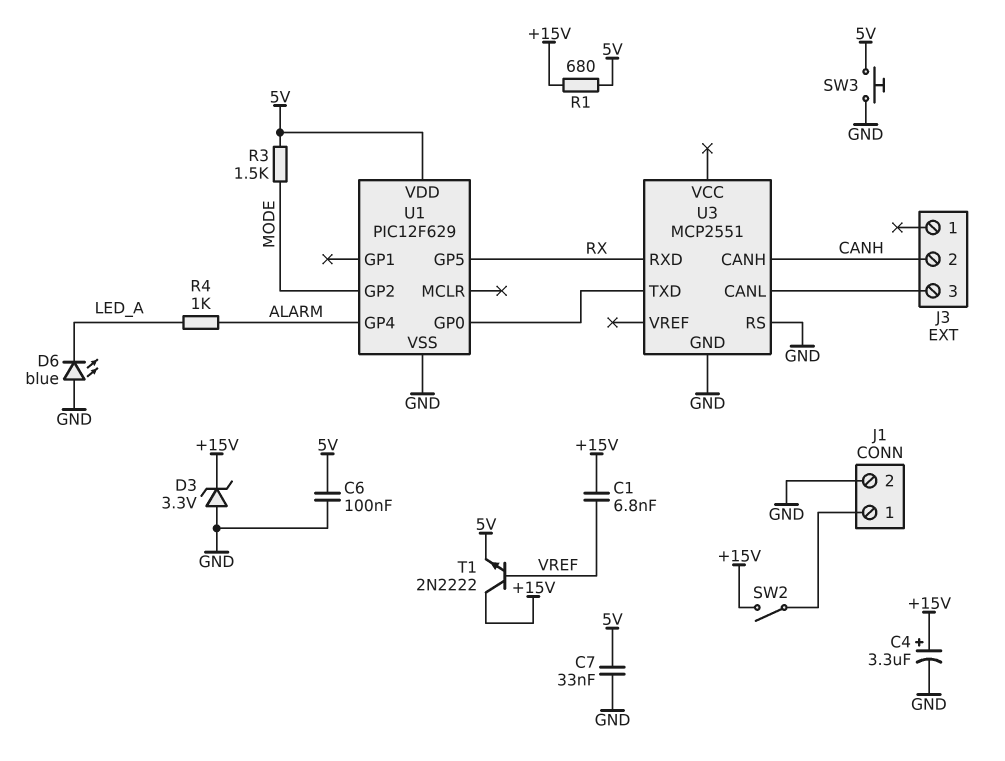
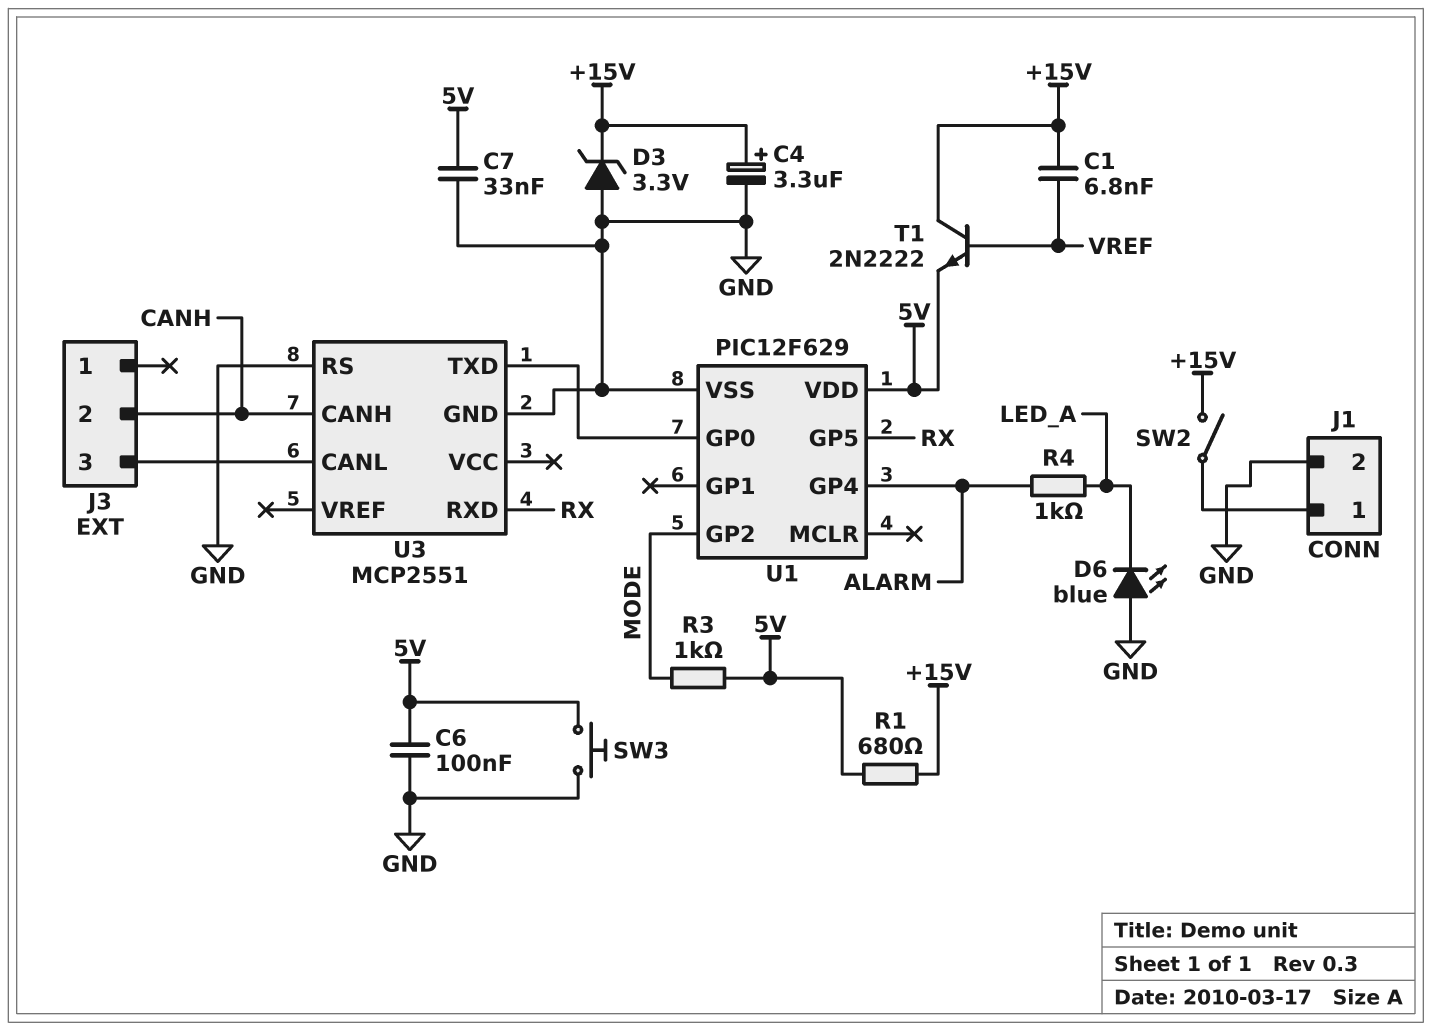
R3: 1.5k (5V, MODE) -> 1k (5V, MODE)

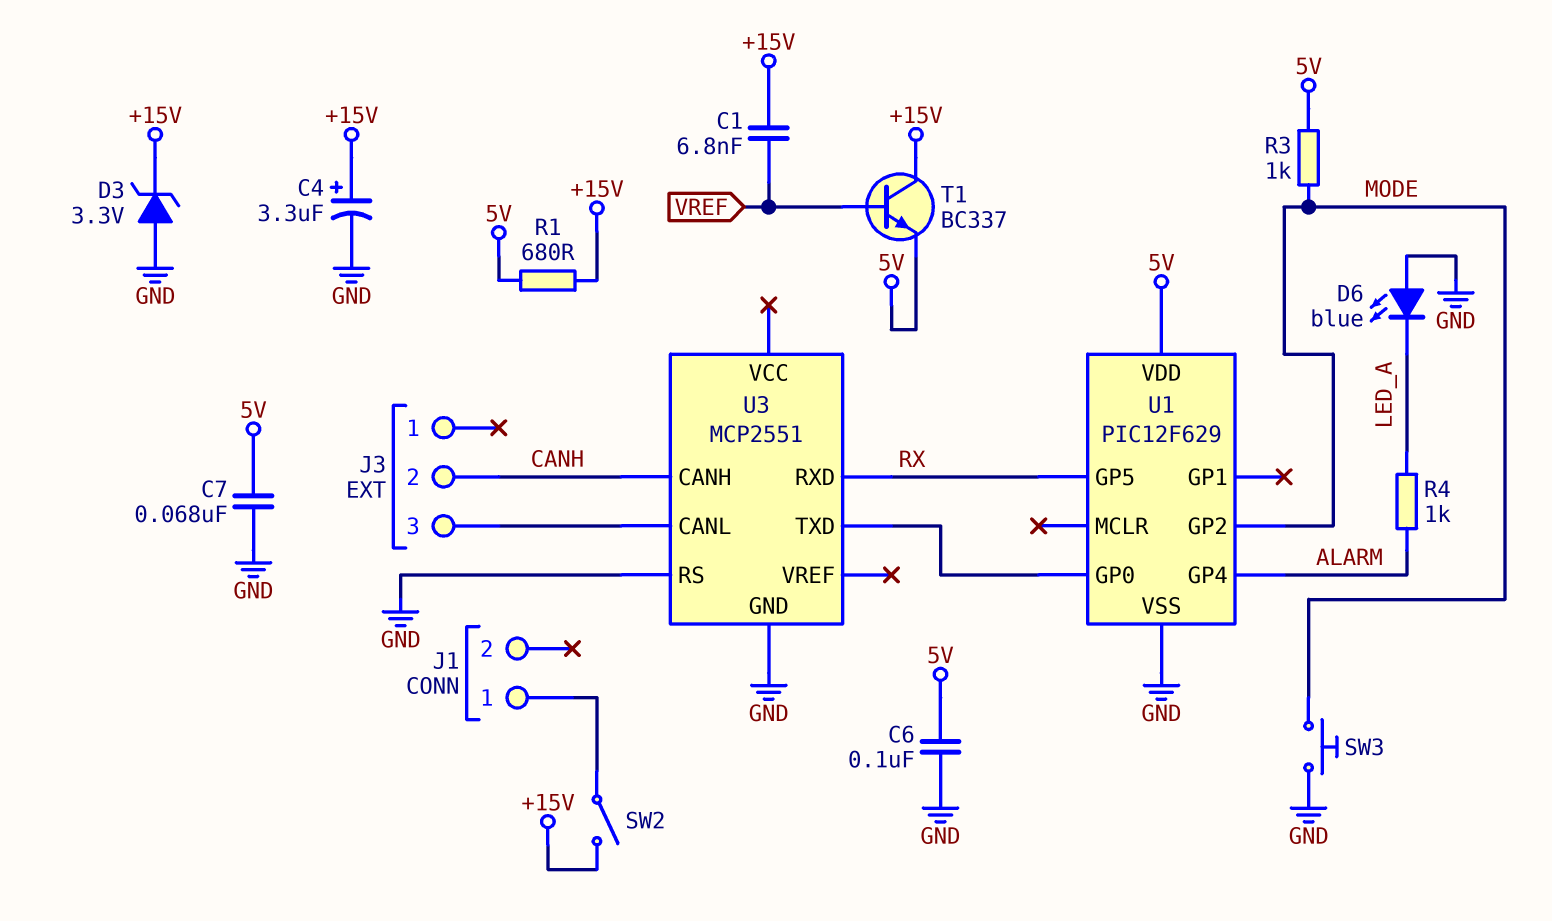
C7: 33nF (5V, GND) -> 68nF (5V, GND)
J1 pin 2: GND -> none
SW3: button (5V, GND) -> button (GND, MODE)
T1: NPN 2N2222 (B VREF, C +15V, E 5V) -> NPN BC337 (B VREF, C +15V, E 5V)

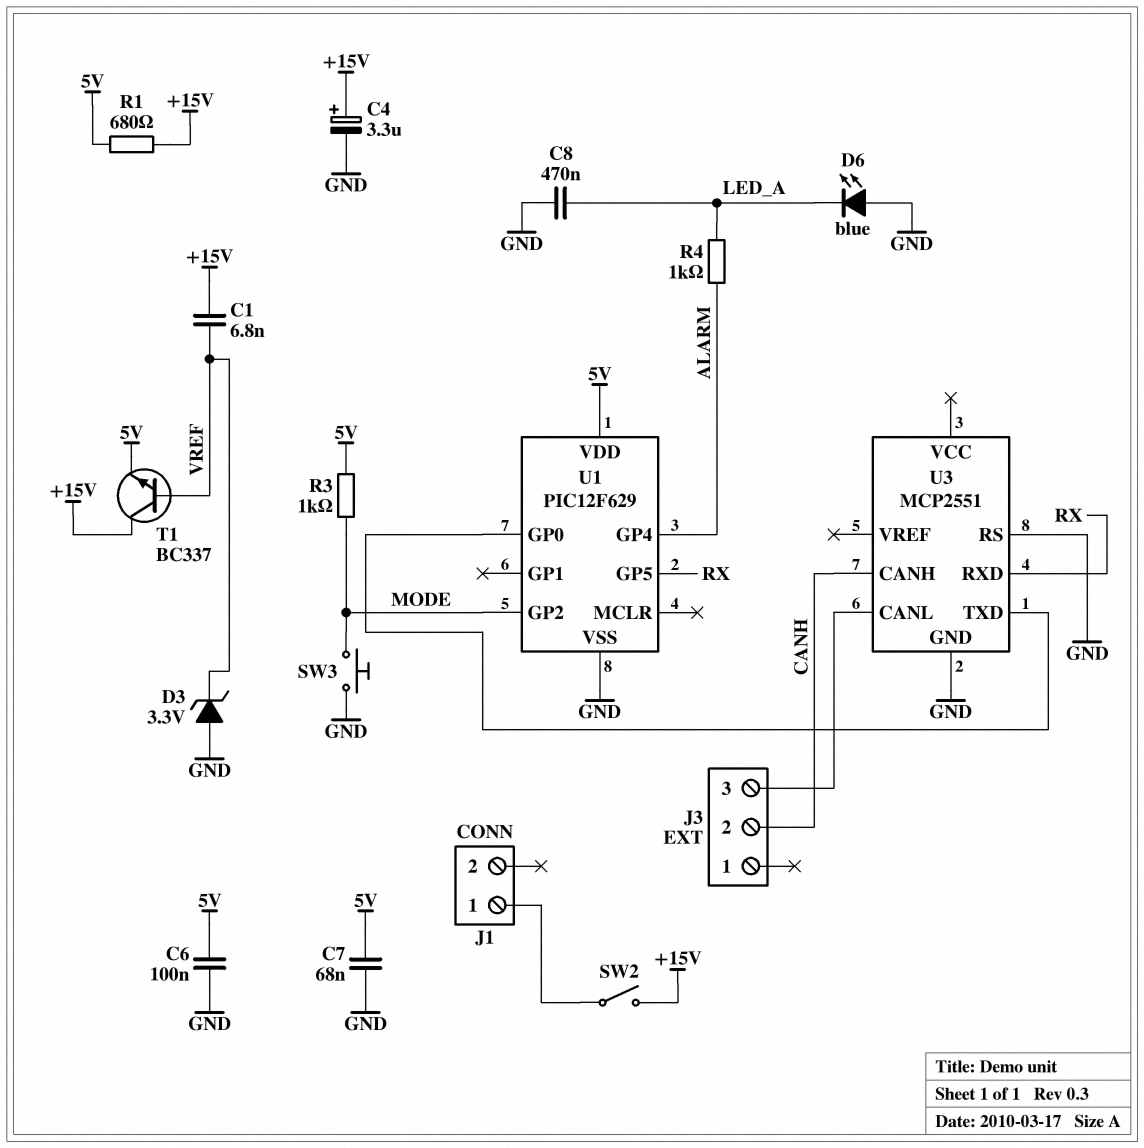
C8: none -> 470nF (GND, LED_A)
D3: zener 3.3V (A GND, K +15V) -> zener 3.3V (A GND, K VREF)

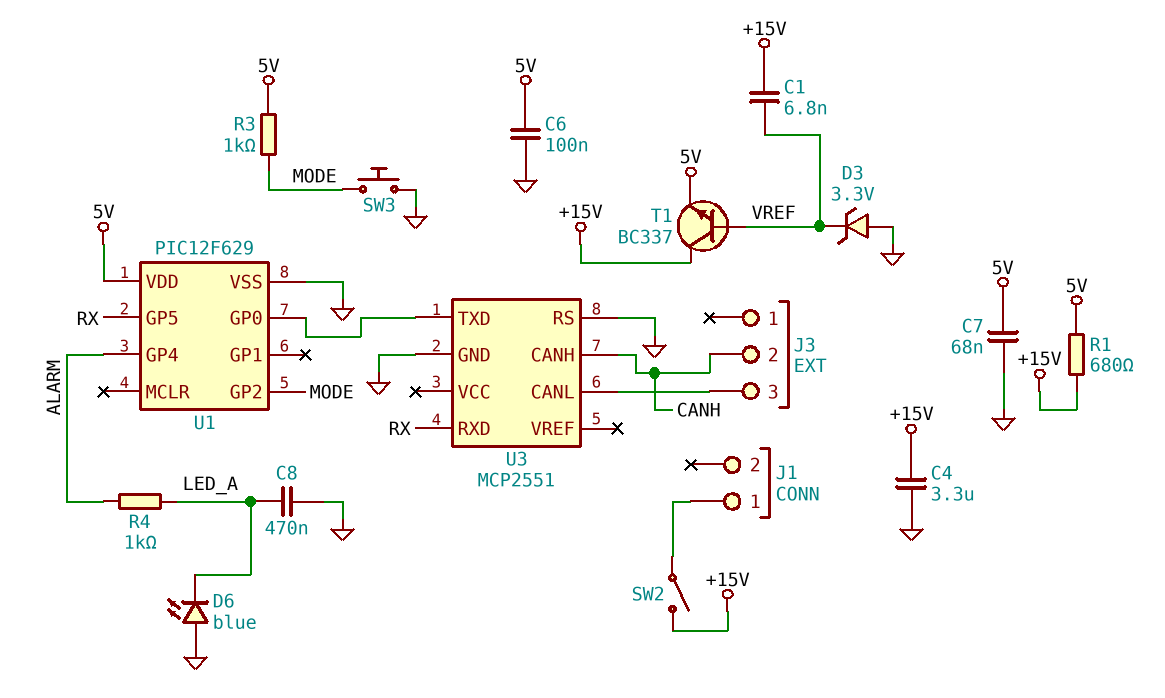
C4: 3.3uF (plus +15V, minus GND) -> 3.3uF (+15V, GND)

